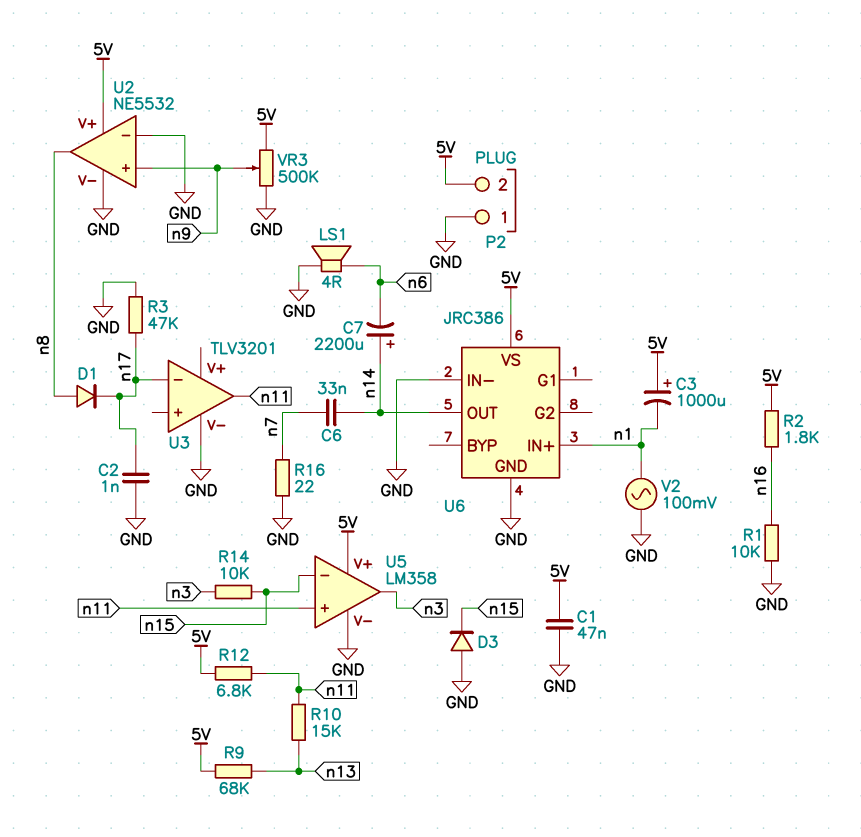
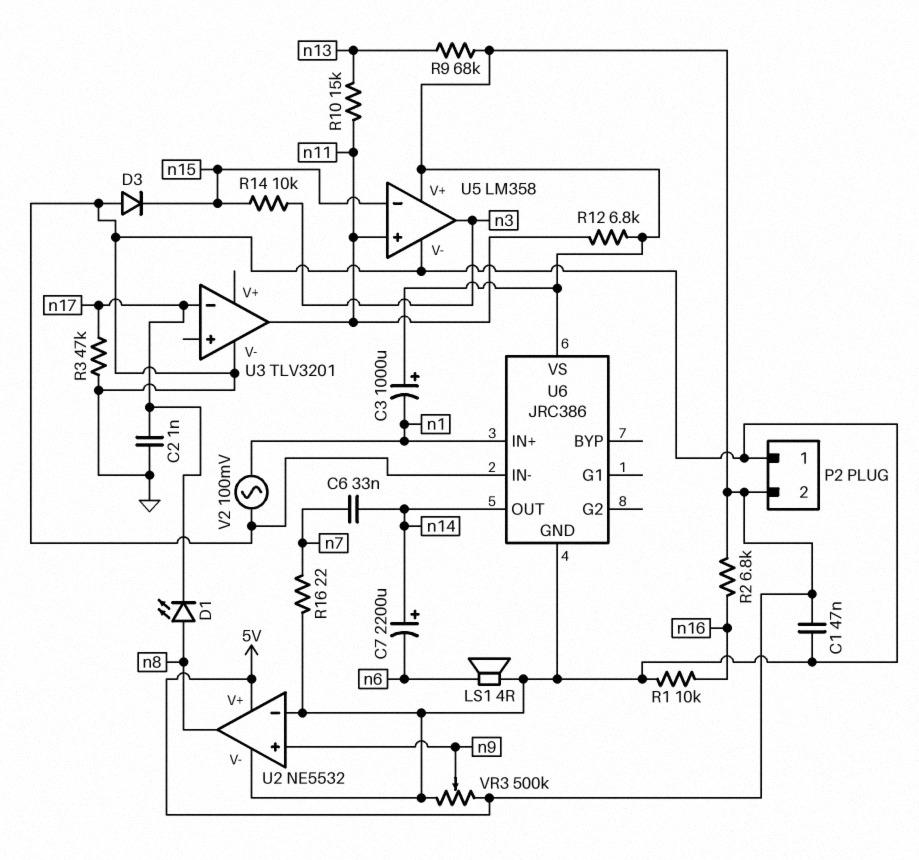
D1: diode (A n8, K n17) -> LED (A n8, K n17)
R2: 1.8k (5V, n16) -> 6.8k (5V, n16)

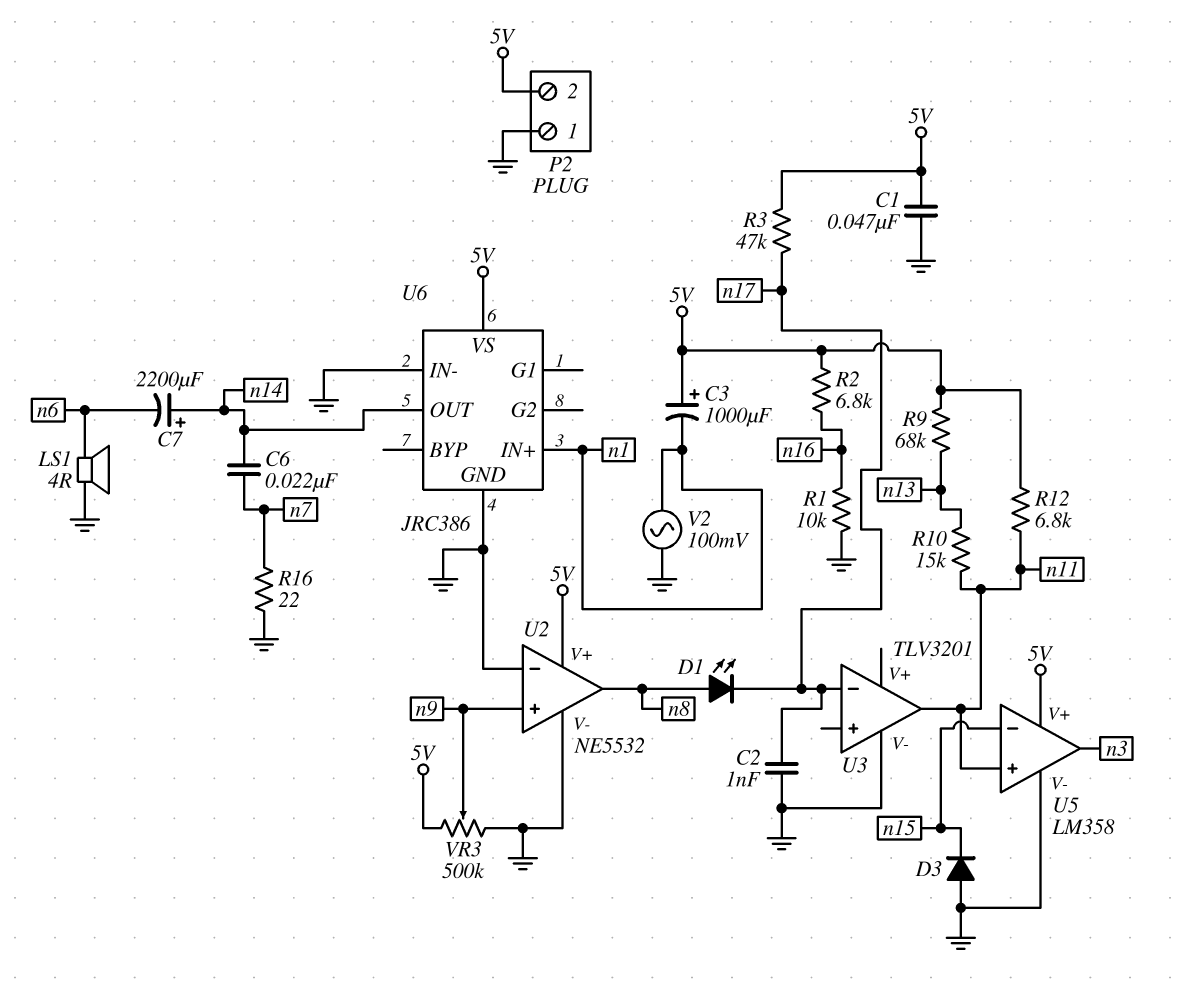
C6: 33nF (n7, n14) -> 22nF (n7, n14)
R3: 47k (GND, n17) -> 47k (5V, n17)
R14: 10k (n3, n15) -> none

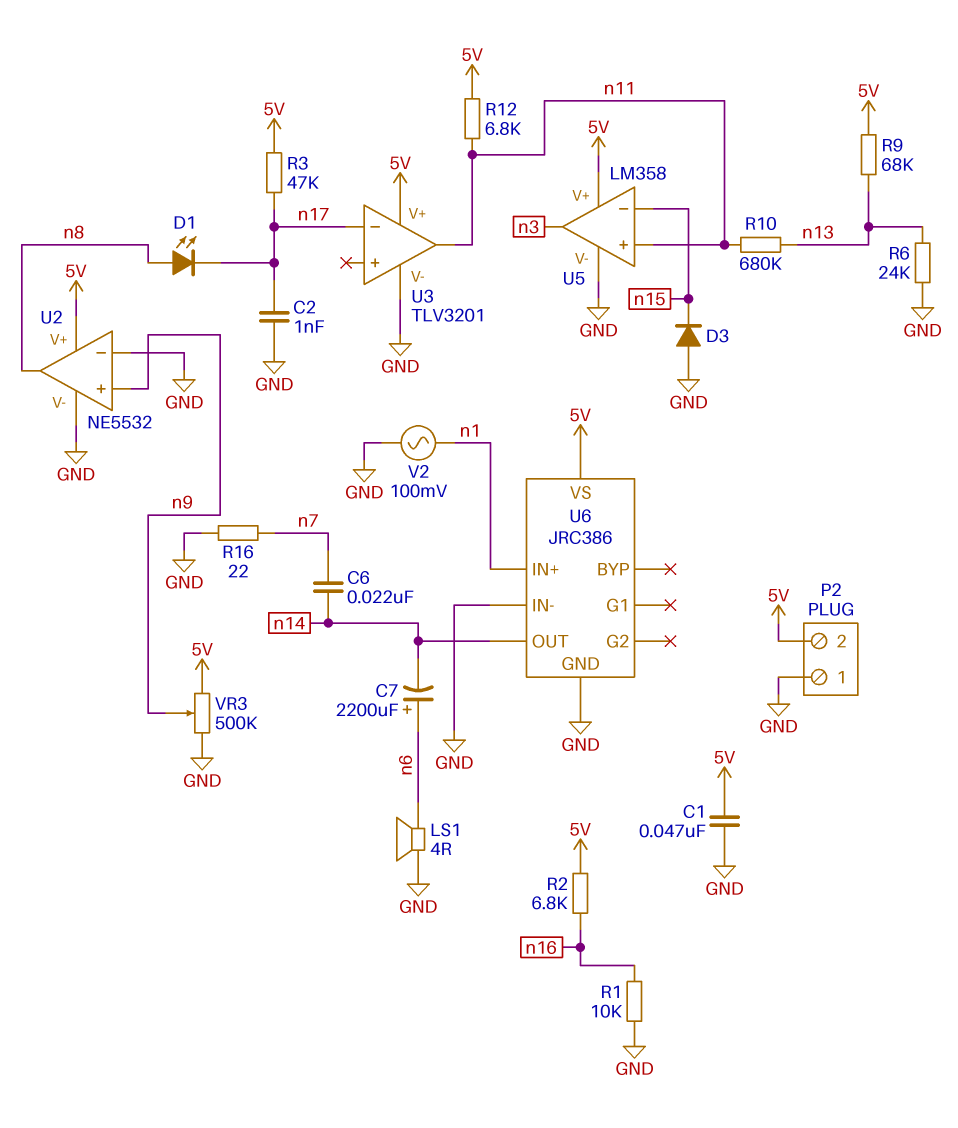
C3: 1000uF (plus 5V, minus n1) -> none
C7: 2200uF (plus n14, minus n6) -> 2200uF (plus n6, minus n14)
R6: none -> 24k (GND, n13)
R10: 15k (n11, n13) -> 680k (n11, n13)
U3 pin V+: none -> 5V

